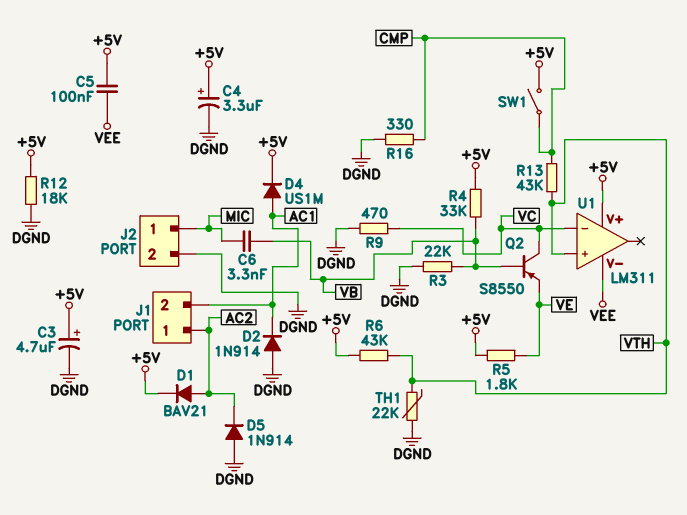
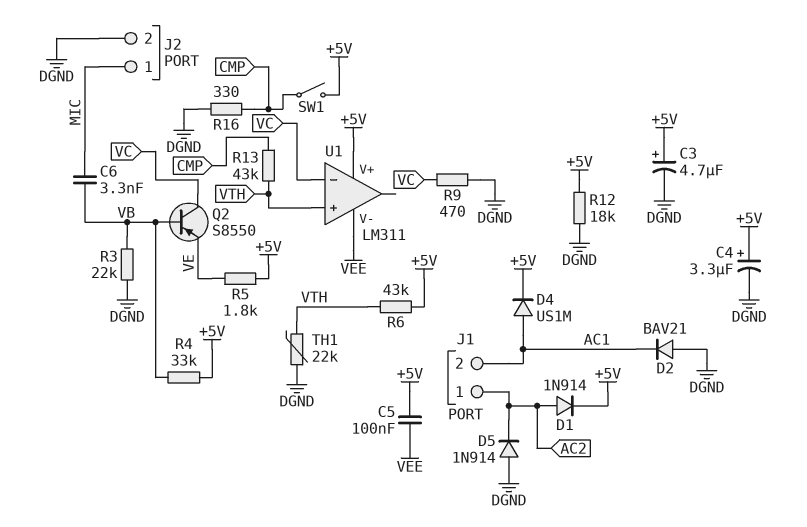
D1: diode BAV21 (A AC2, K +5V) -> diode 1N914 (A AC2, K +5V)
D2: diode 1N914 (A DGND, K AC1) -> diode BAV21 (A DGND, K AC1)

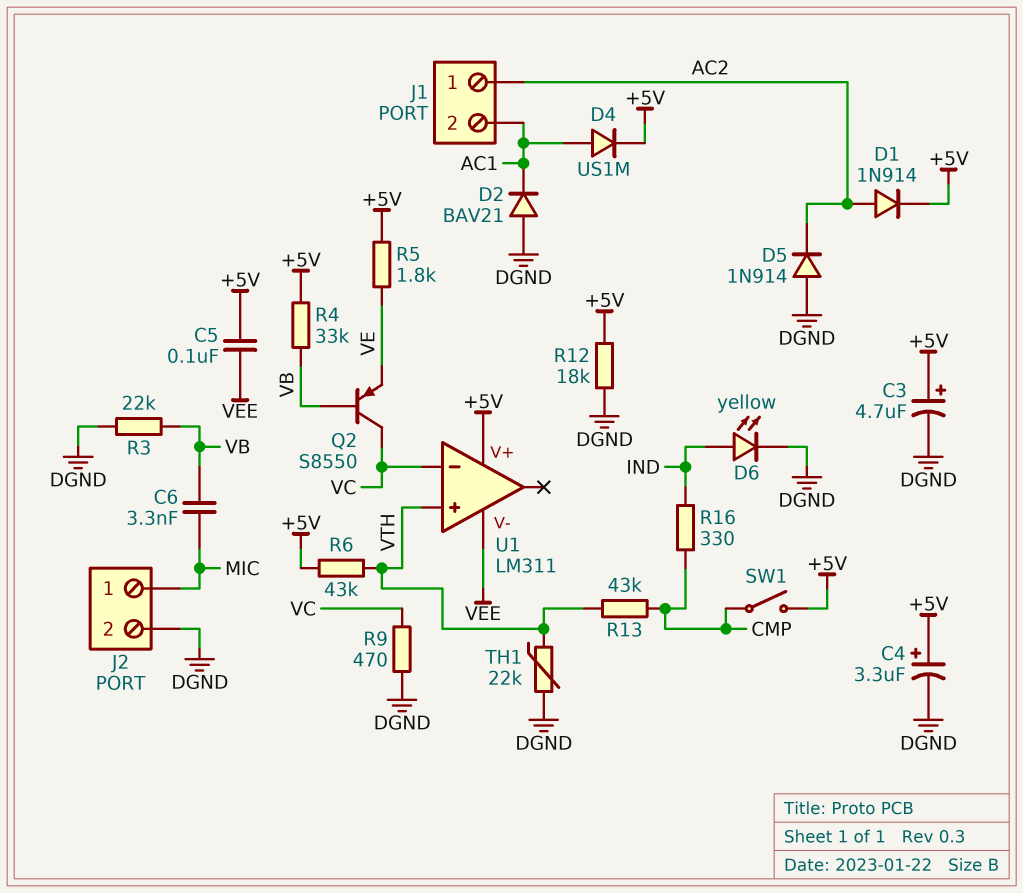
D6: none -> LED yellow (A IND, K DGND)
R16: 330 (CMP, DGND) -> 330 (CMP, IND)

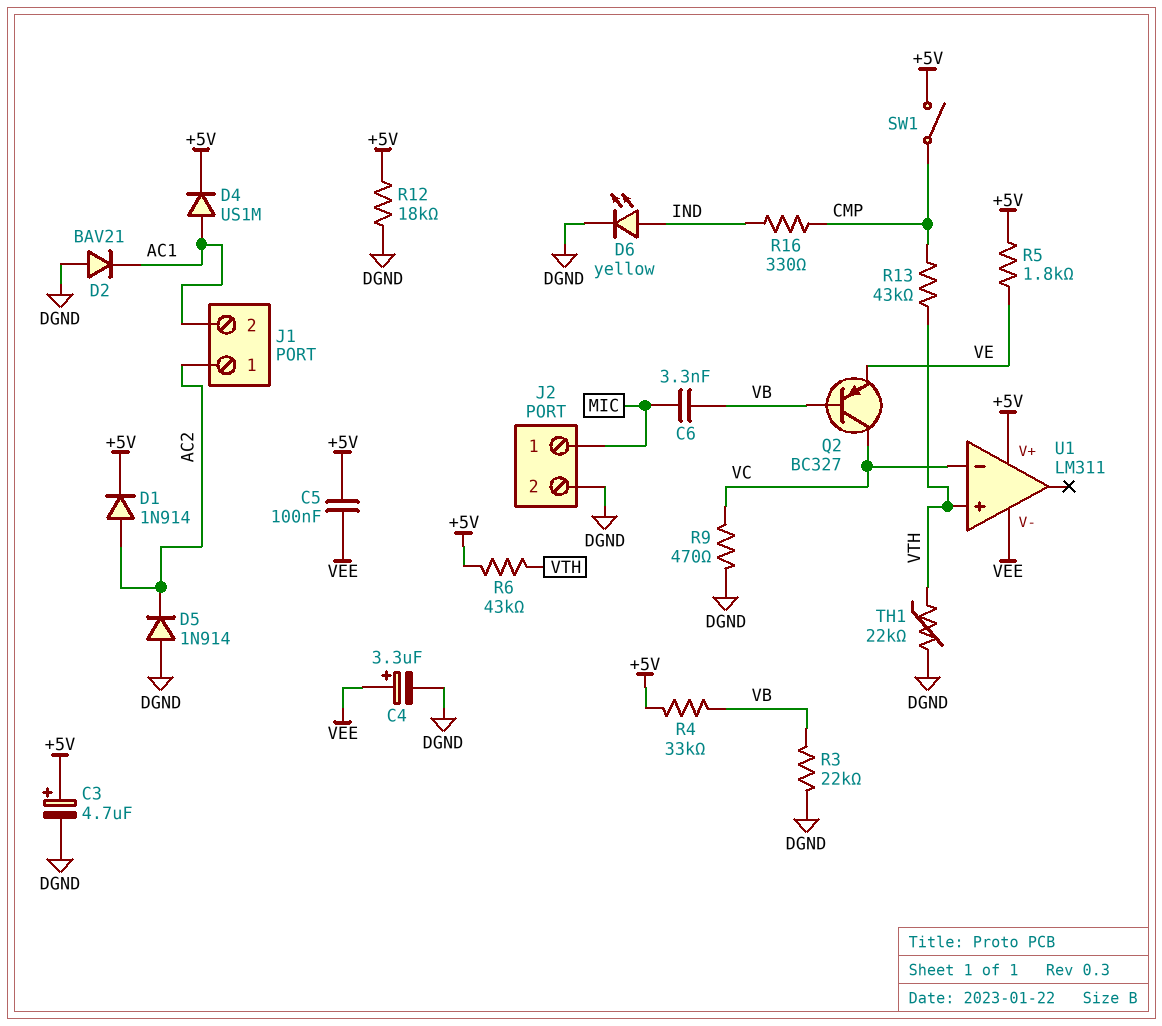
C4: 3.3uF (plus +5V, minus DGND) -> 3.3uF (plus VEE, minus DGND)
Q2: PNP S8550 (B VB, C VC, E VE) -> PNP BC327 (B VB, C VC, E VE)

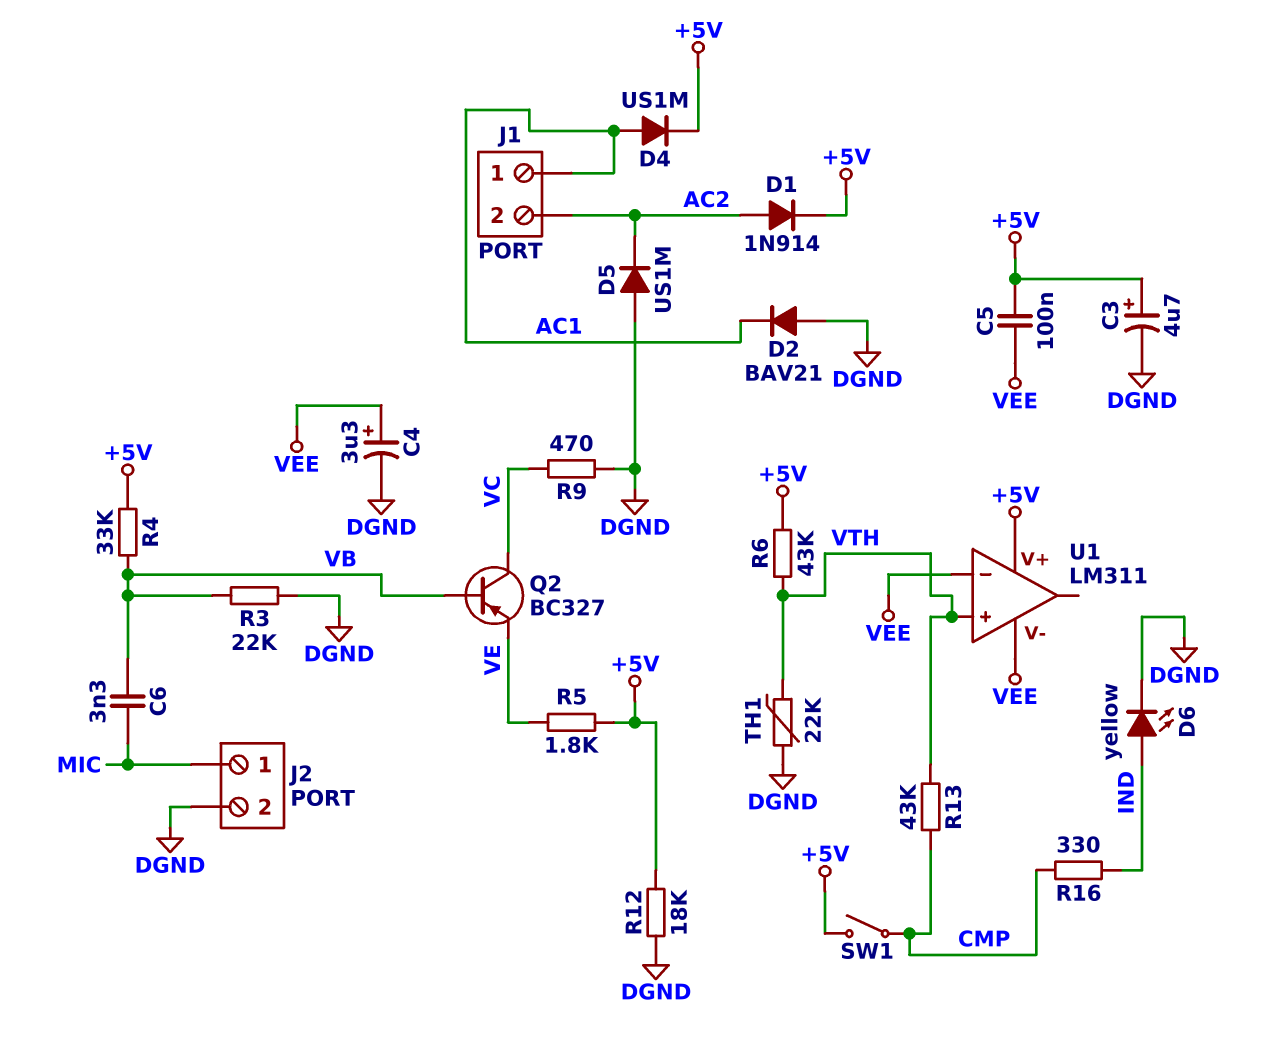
D5: diode 1N914 (A DGND, K AC2) -> diode US1M (A DGND, K AC2)
J1 pin 1: AC2 -> AC1
J1 pin 2: AC1 -> AC2
U1 pin in-: VC -> VEE

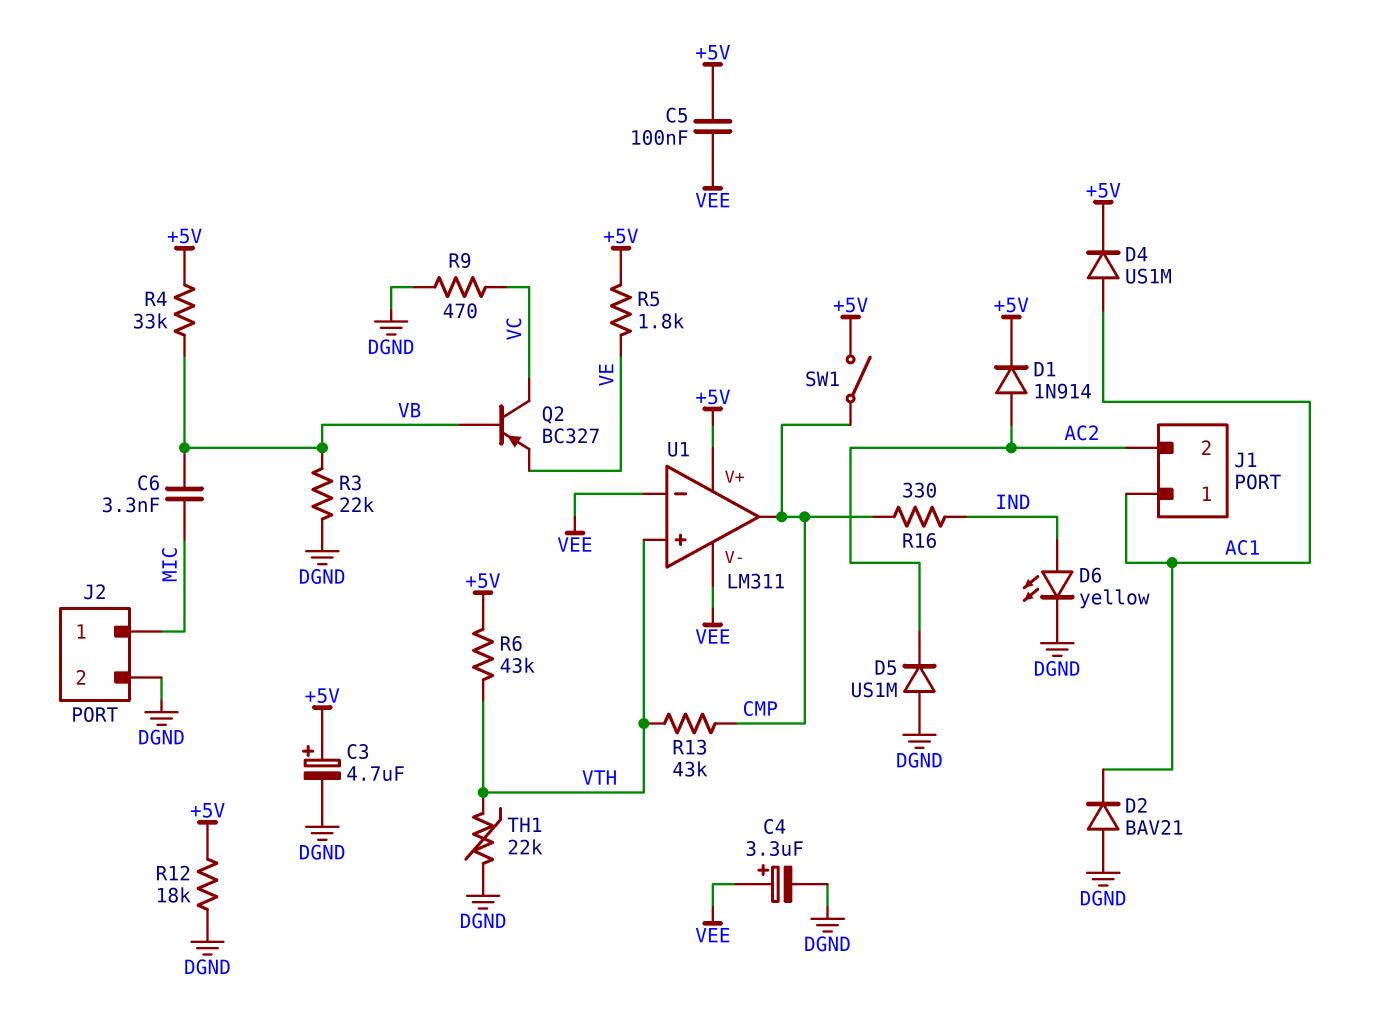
U1 pin out: none -> CMP

